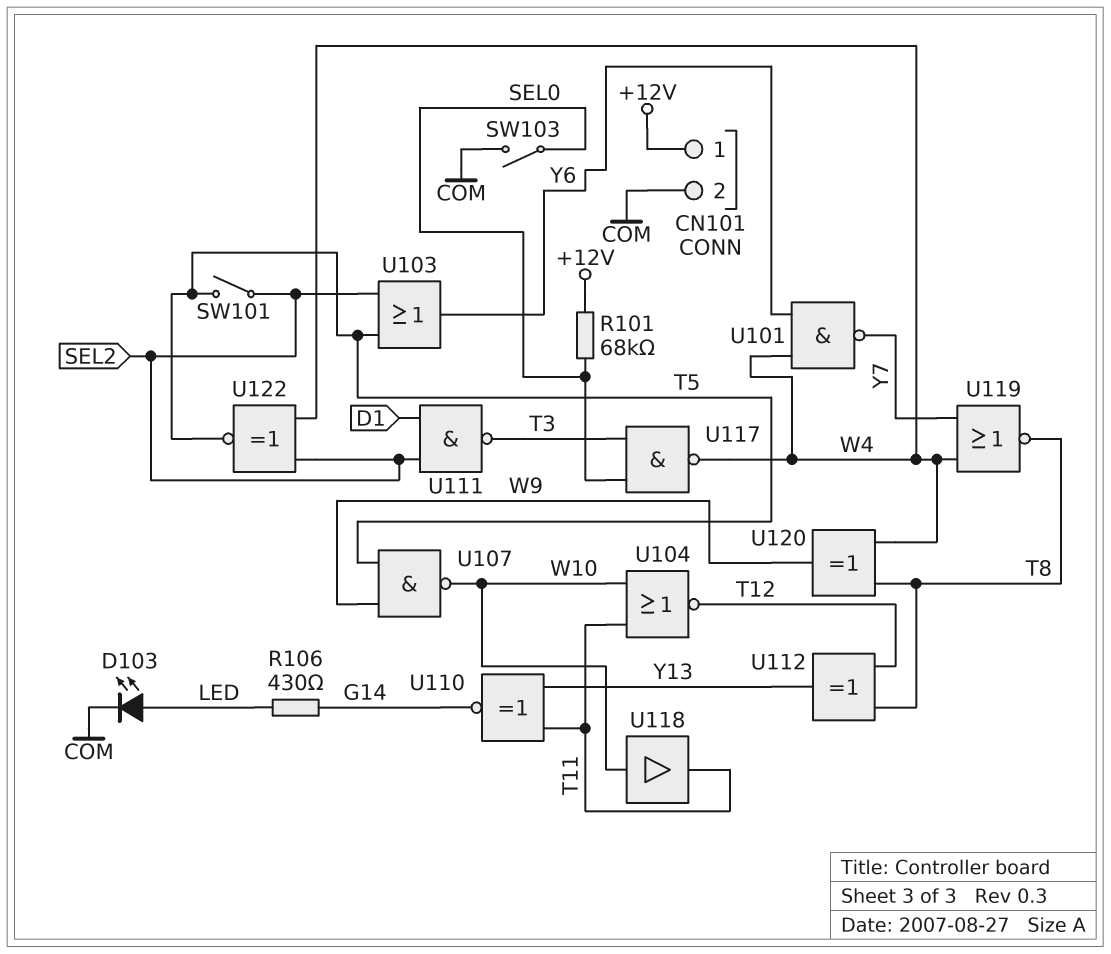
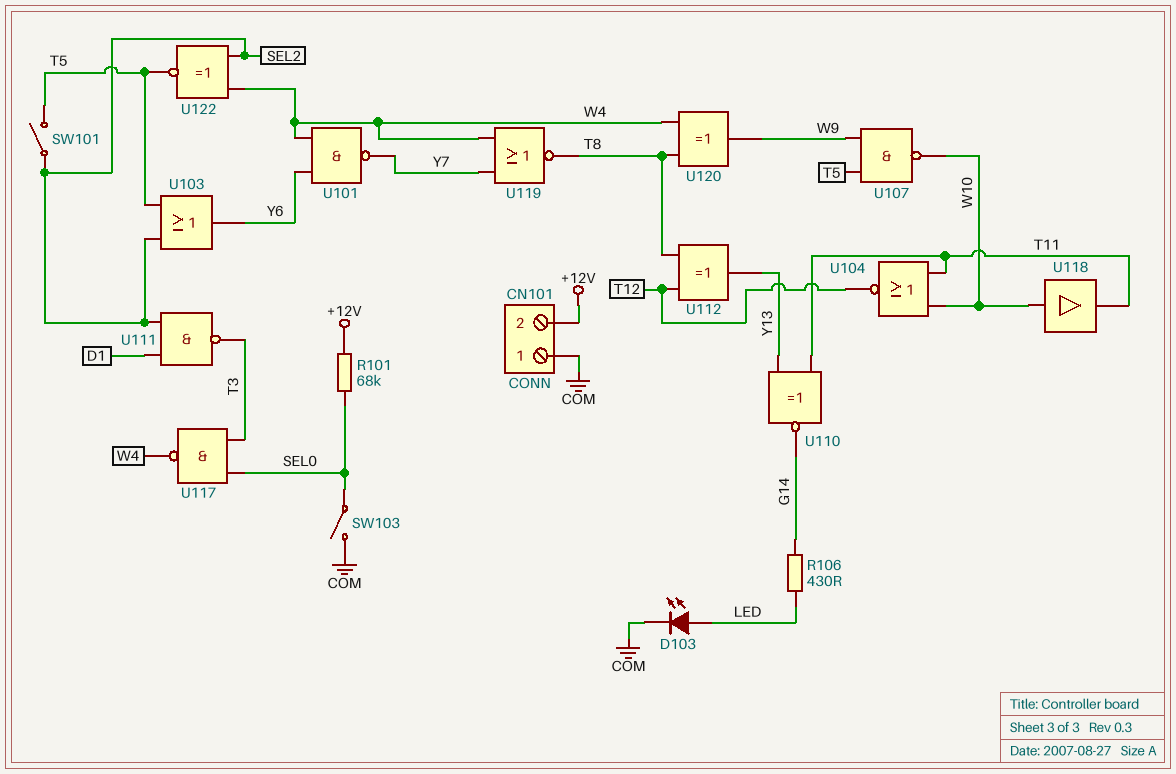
CN101 pin 1: +12V -> COM
CN101 pin 2: COM -> +12V

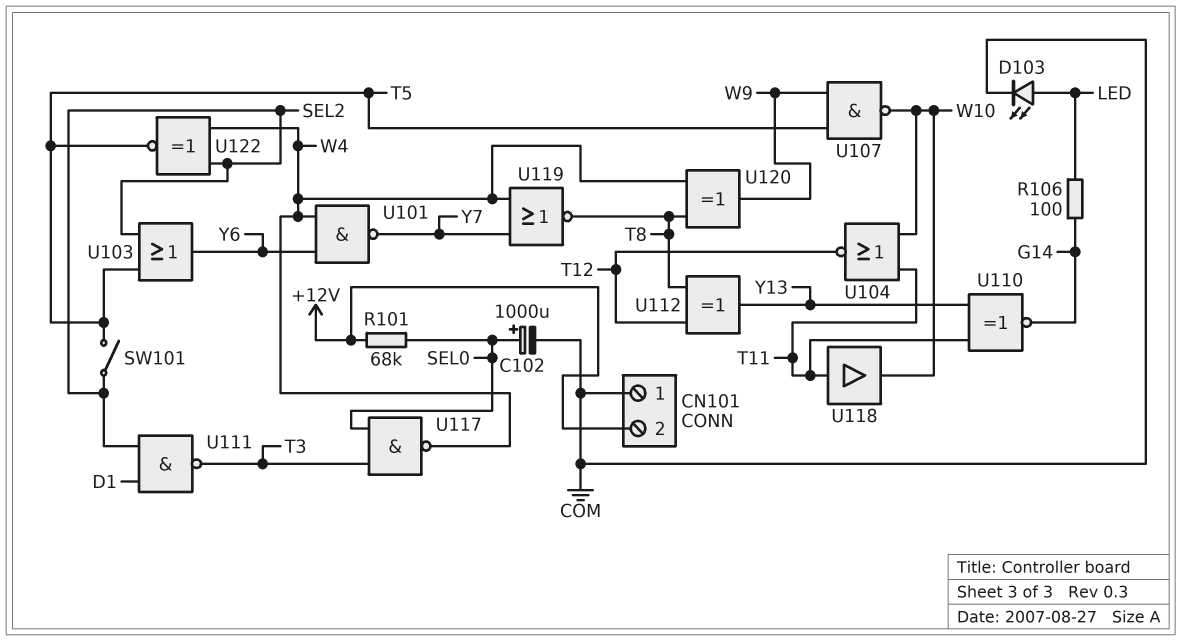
C102: none -> 1000uF (plus SEL0, minus COM)
R106: 430 (G14, LED) -> 100 (G14, LED)
SW103: switch (COM, SEL0) -> none
U118: buffer (in W10, out T11) -> buffer (in T11, out W10)

